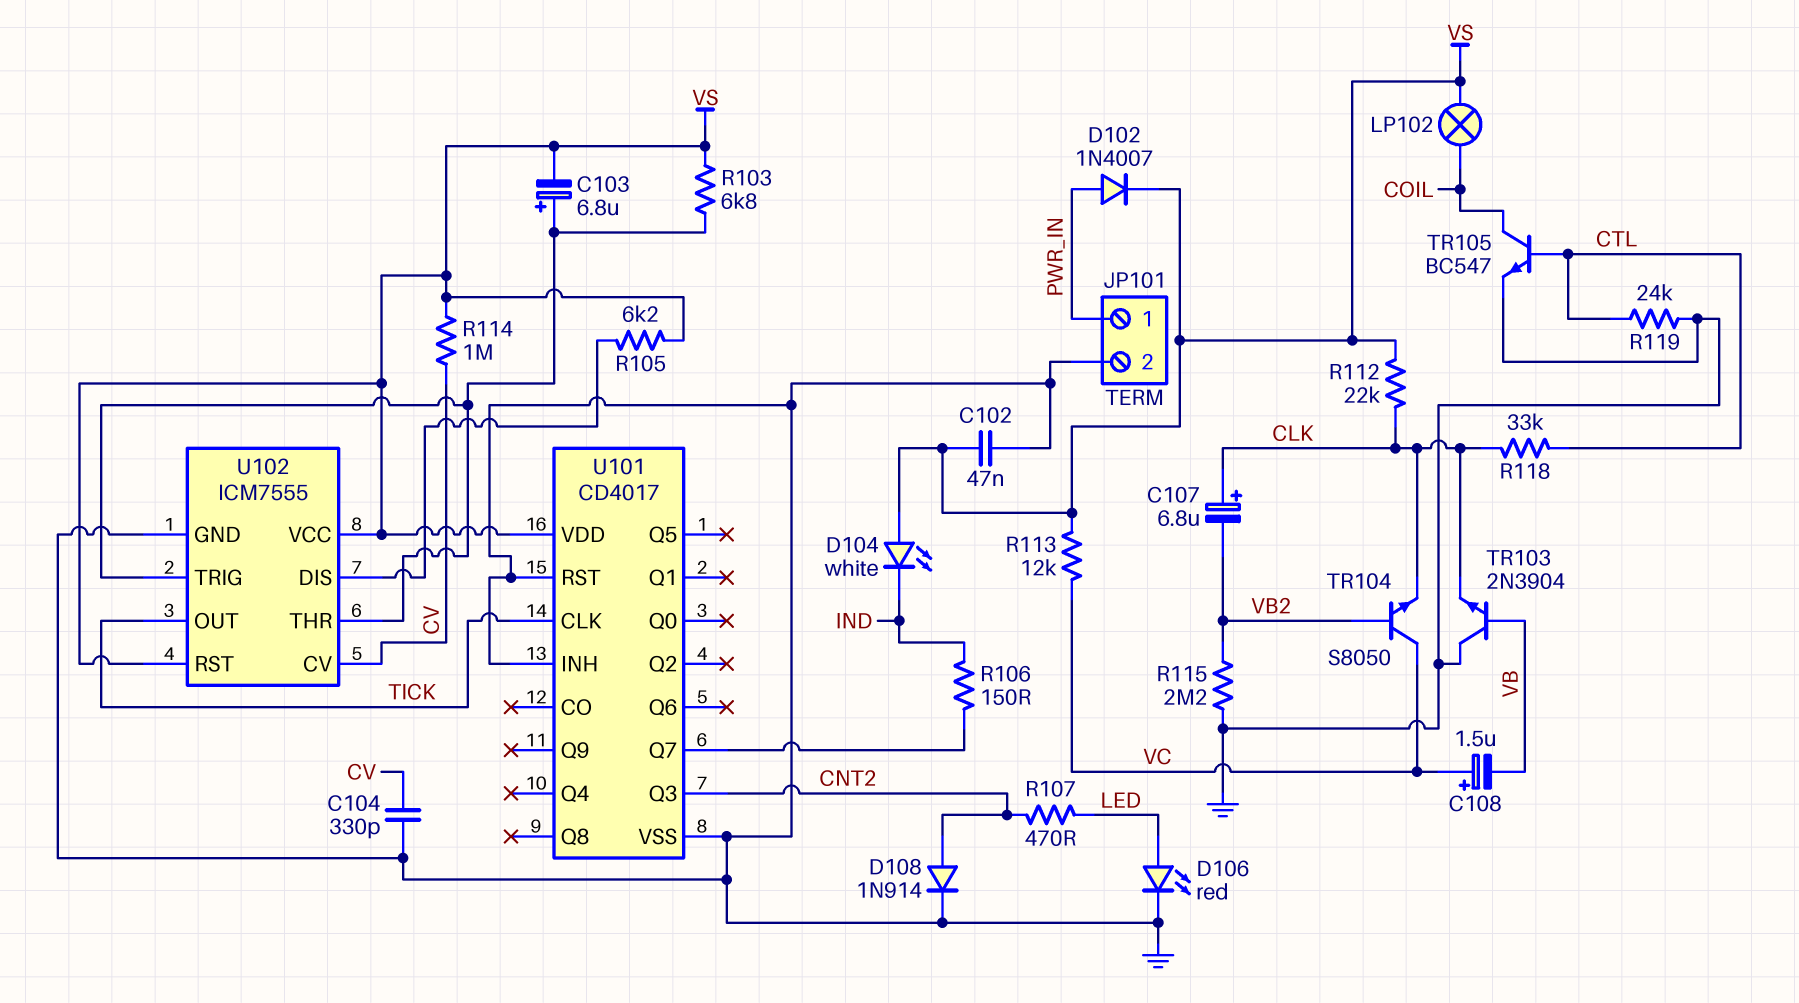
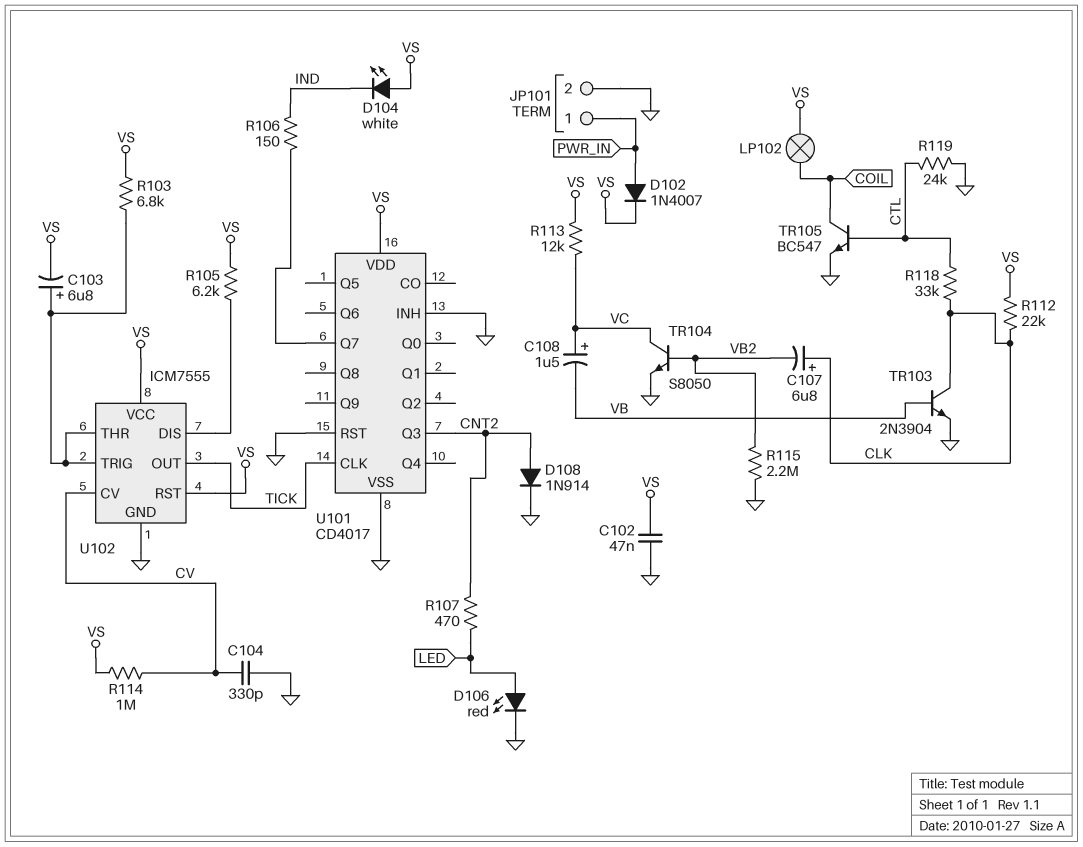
TR103: NPN 2N3904 (B VB, C GND, E CLK) -> NPN 2N3904 (B VB, C CLK, E GND)
TR104: NPN S8050 (B VB2, C VC, E CLK) -> NPN S8050 (B VB2, C VC, E GND)

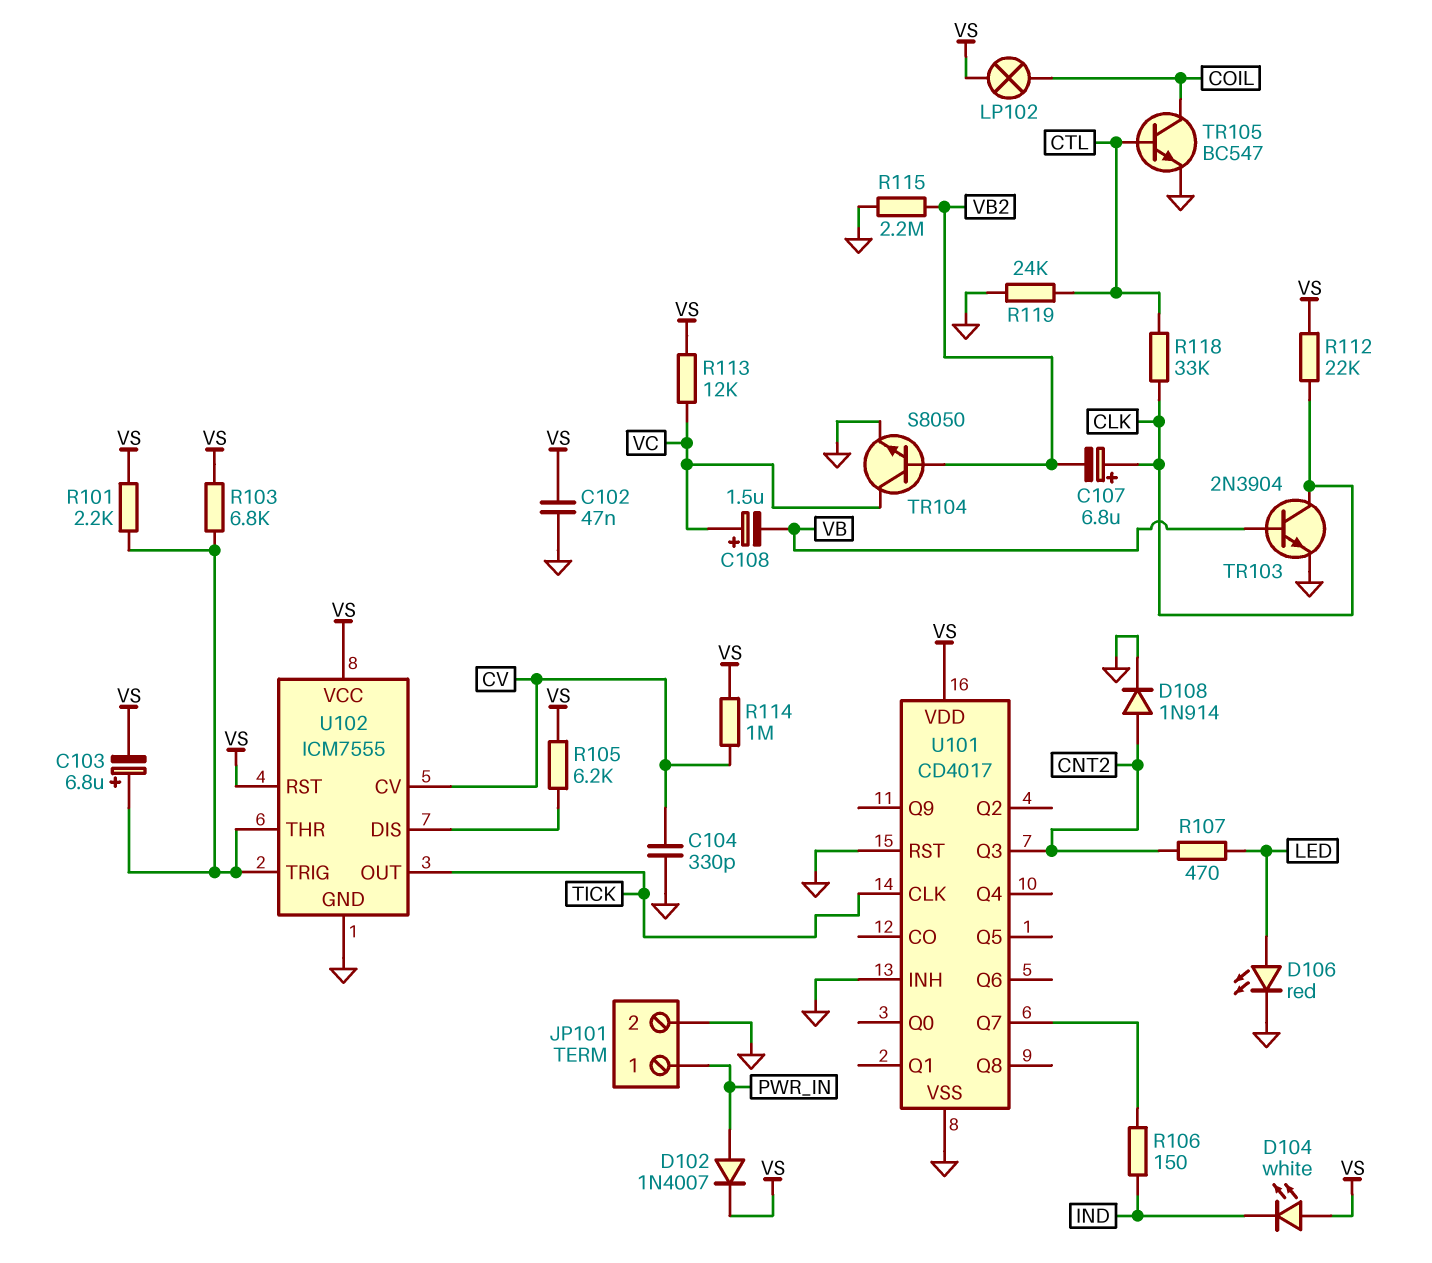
R101: none -> 2.2k (U102/THR, VS)

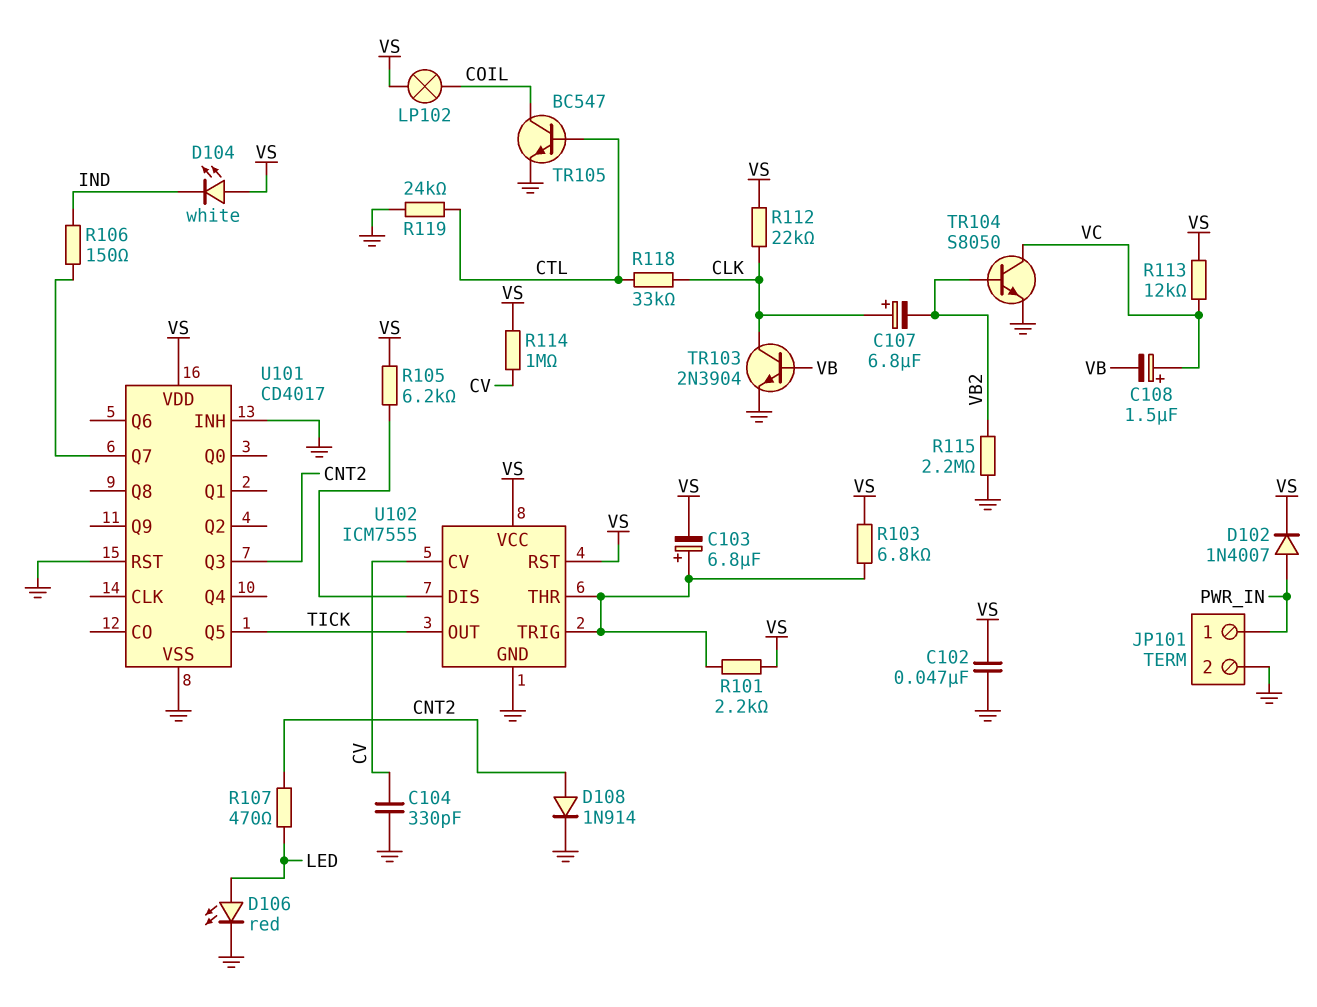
U101 pin CLK: TICK -> none
U101 pin Q5: none -> TICK

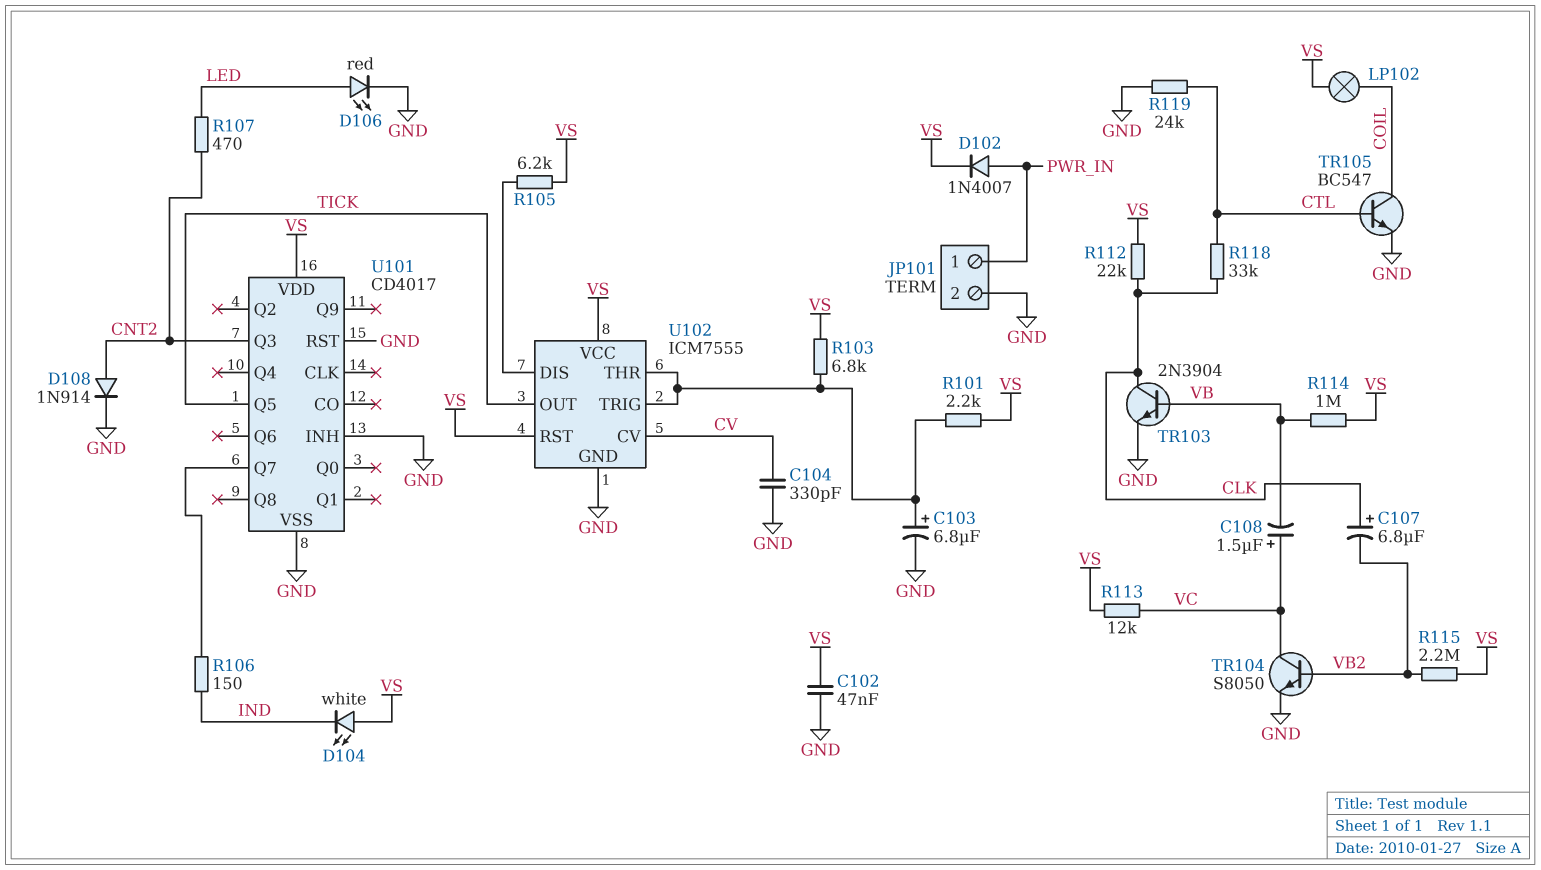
C103: 6.8uF (plus U102/THR, minus VS) -> 6.8uF (plus U102/THR, minus GND)
R114: 1M (CV, VS) -> 1M (VB, VS)
R115: 2.2M (GND, VB2) -> 2.2M (VB2, VS)

